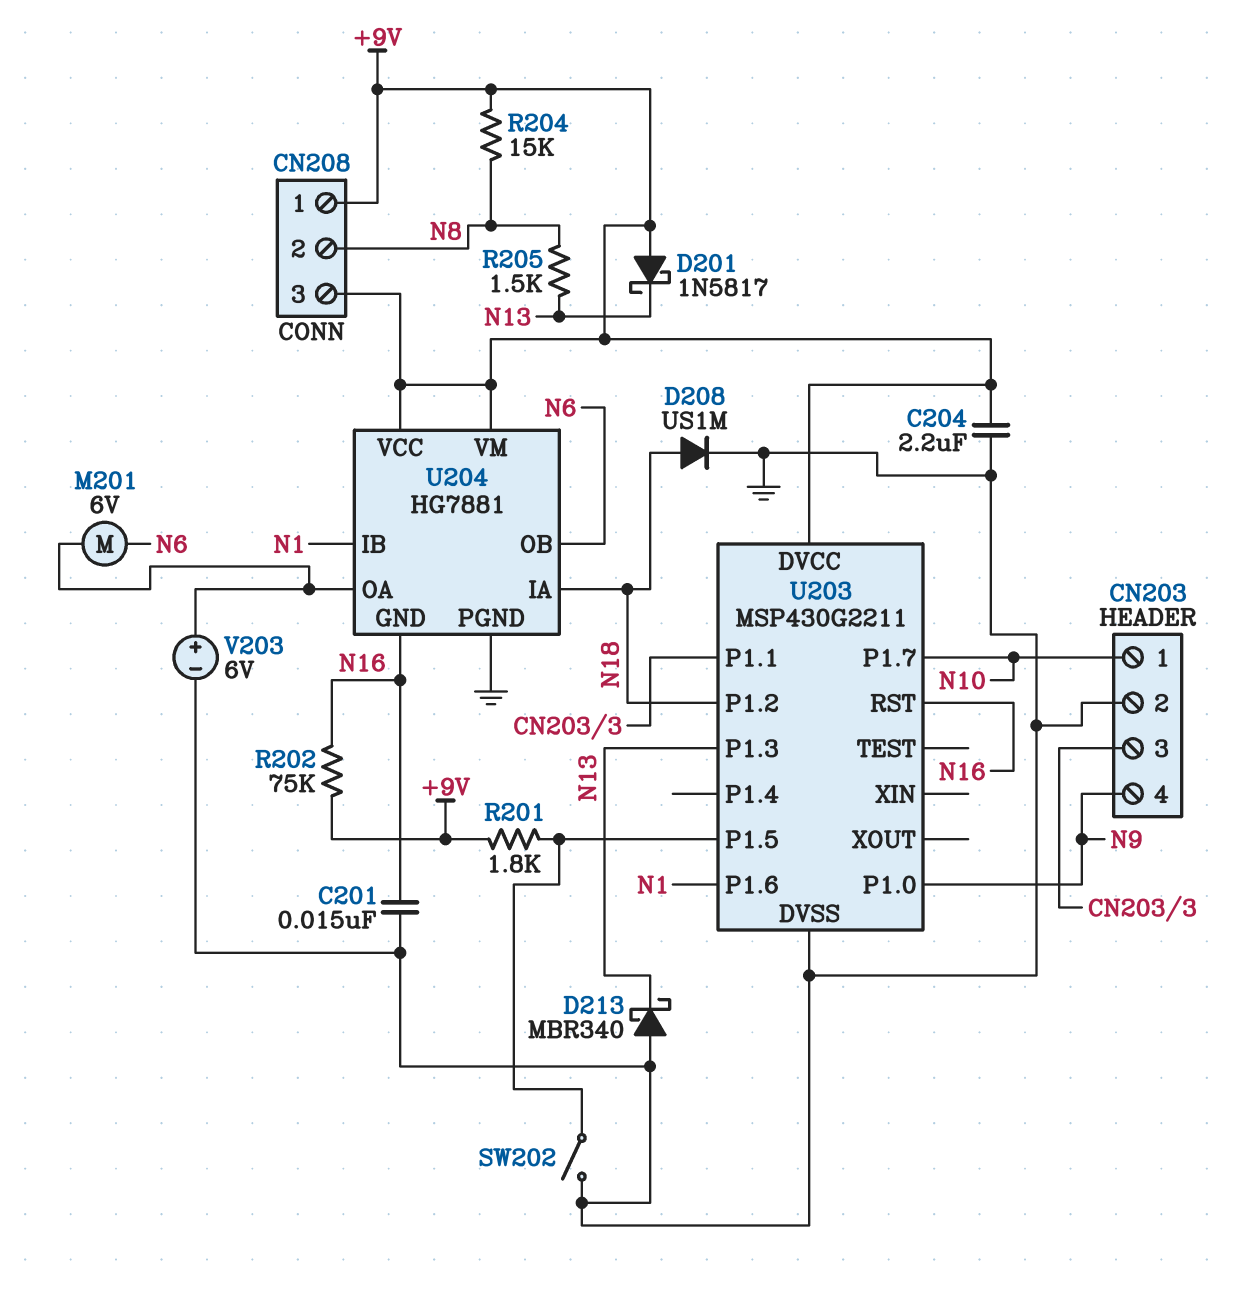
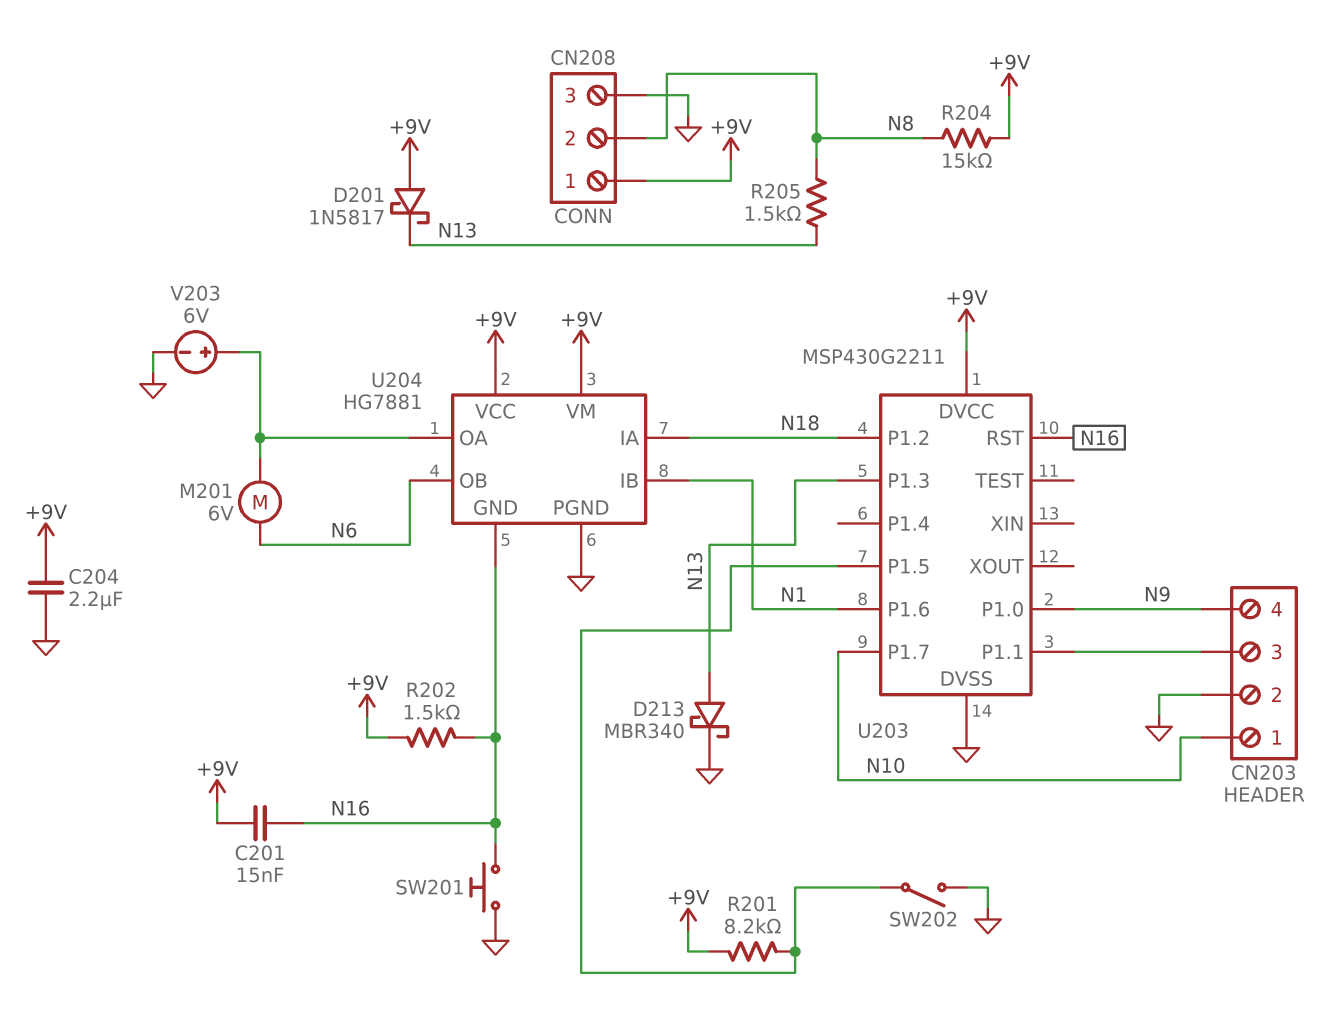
C201: 15nF (GND, N16) -> 15nF (+9V, N16)
CN208 pin 3: +9V -> GND
D208: diode US1M (A N18, K GND) -> none
D213: schottky MBR340 (A GND, K N13) -> schottky MBR340 (A N13, K GND)
R201: 1.8k (+9V, U203/P1.5) -> 8.2k (+9V, U203/P1.5)
R202: 75k (+9V, N16) -> 1.5k (+9V, N16)
SW201: none -> button (GND, N16)

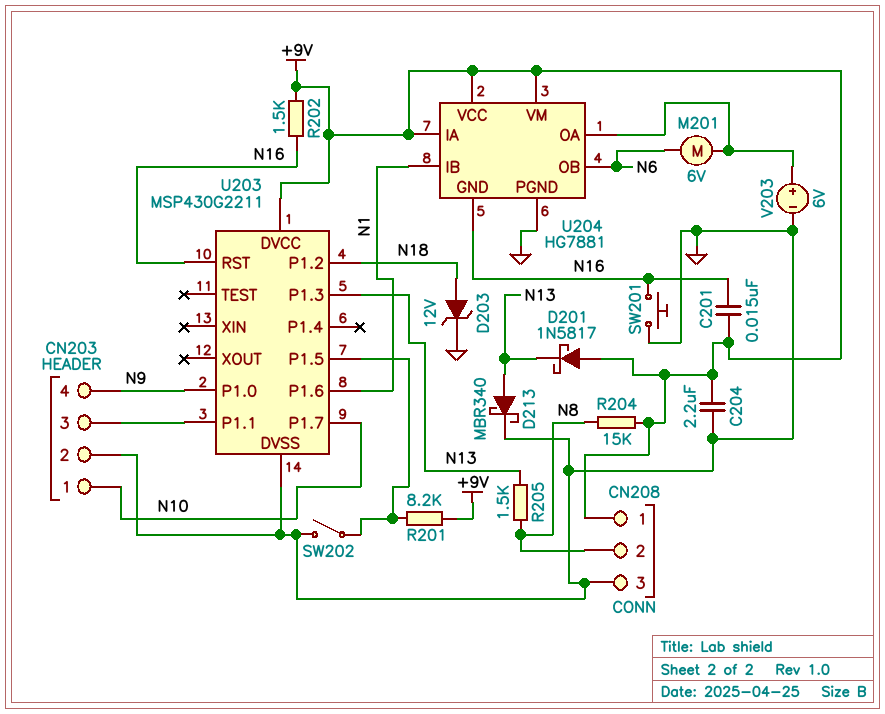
D203: none -> zener 12V (A N18, K GND)
U204 pin IA: N18 -> +9V

